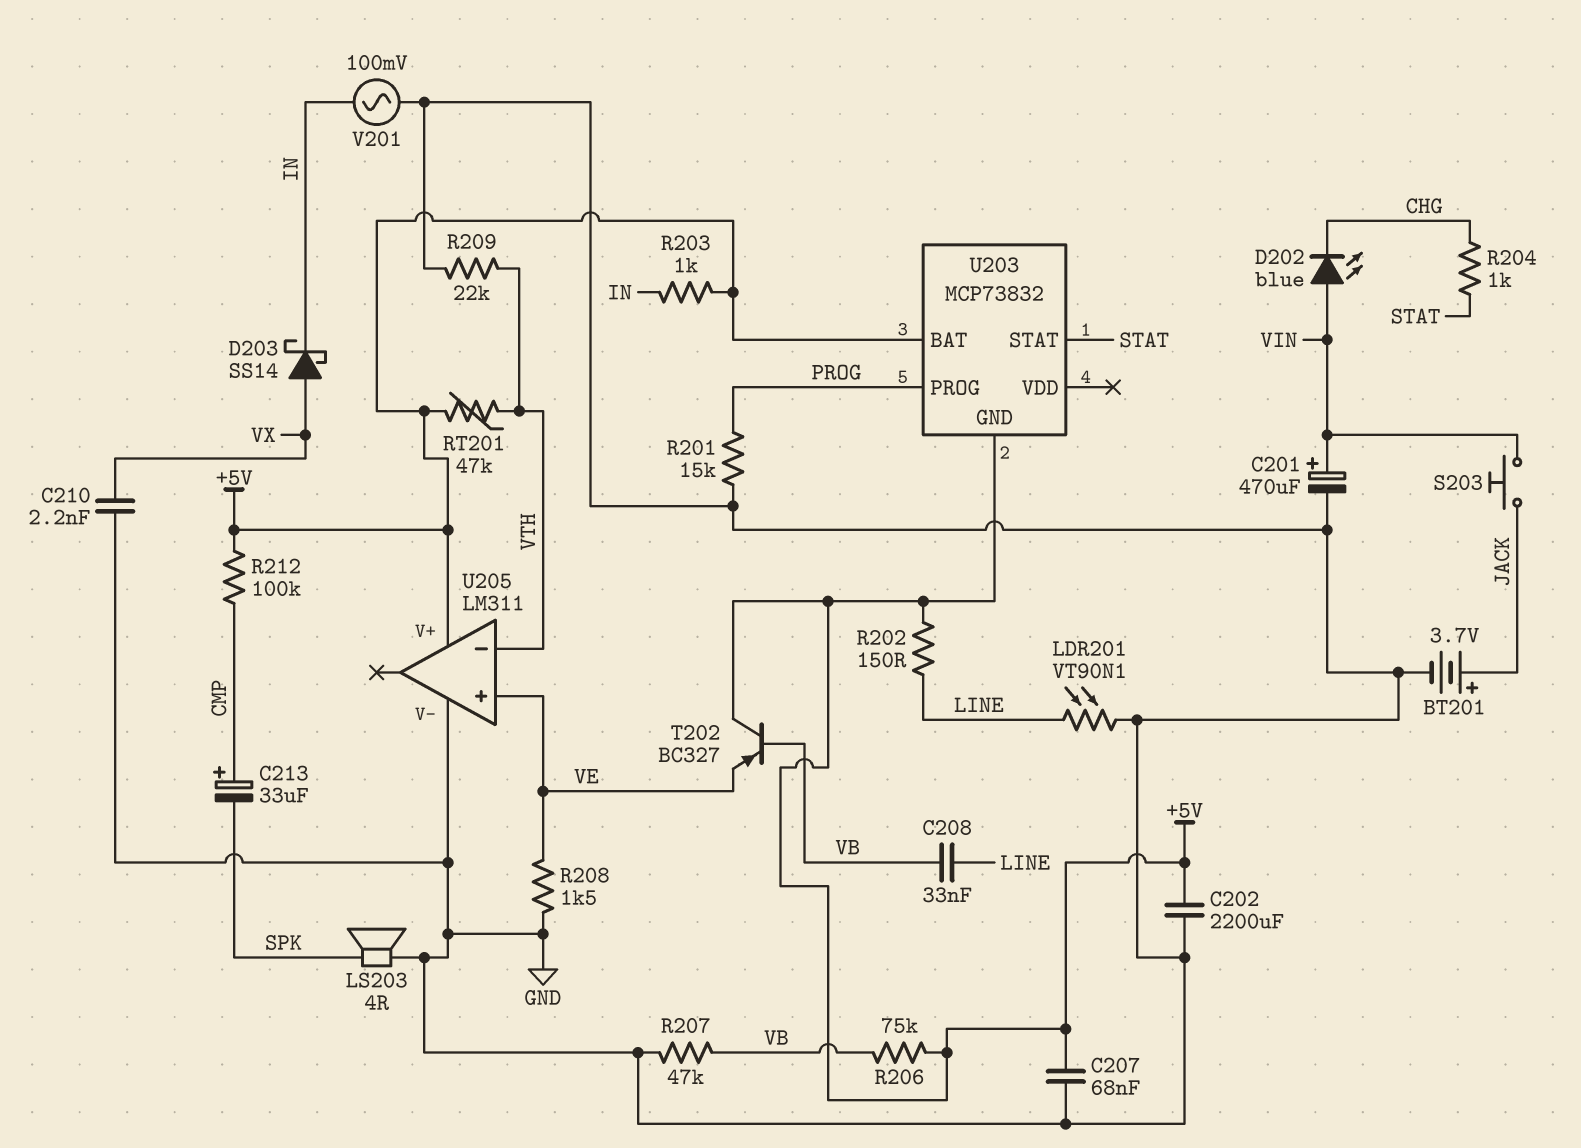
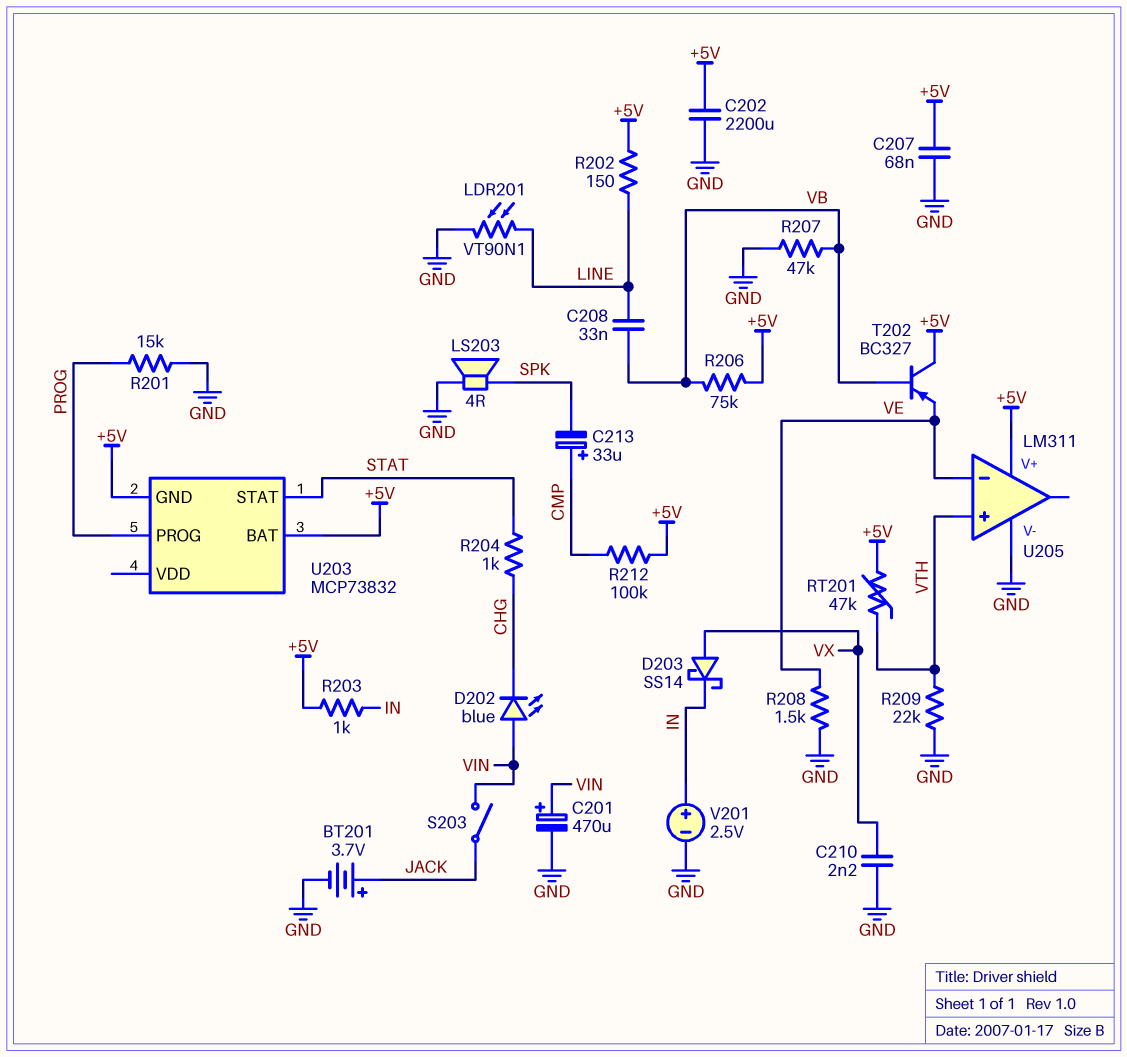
S203: button (JACK, VIN) -> switch (JACK, VIN)
U205 pin in+: VE -> VTH
U205 pin in-: VTH -> VE
V201: AC 100mV (GND, IN) -> 2.5V (plus IN, minus GND)

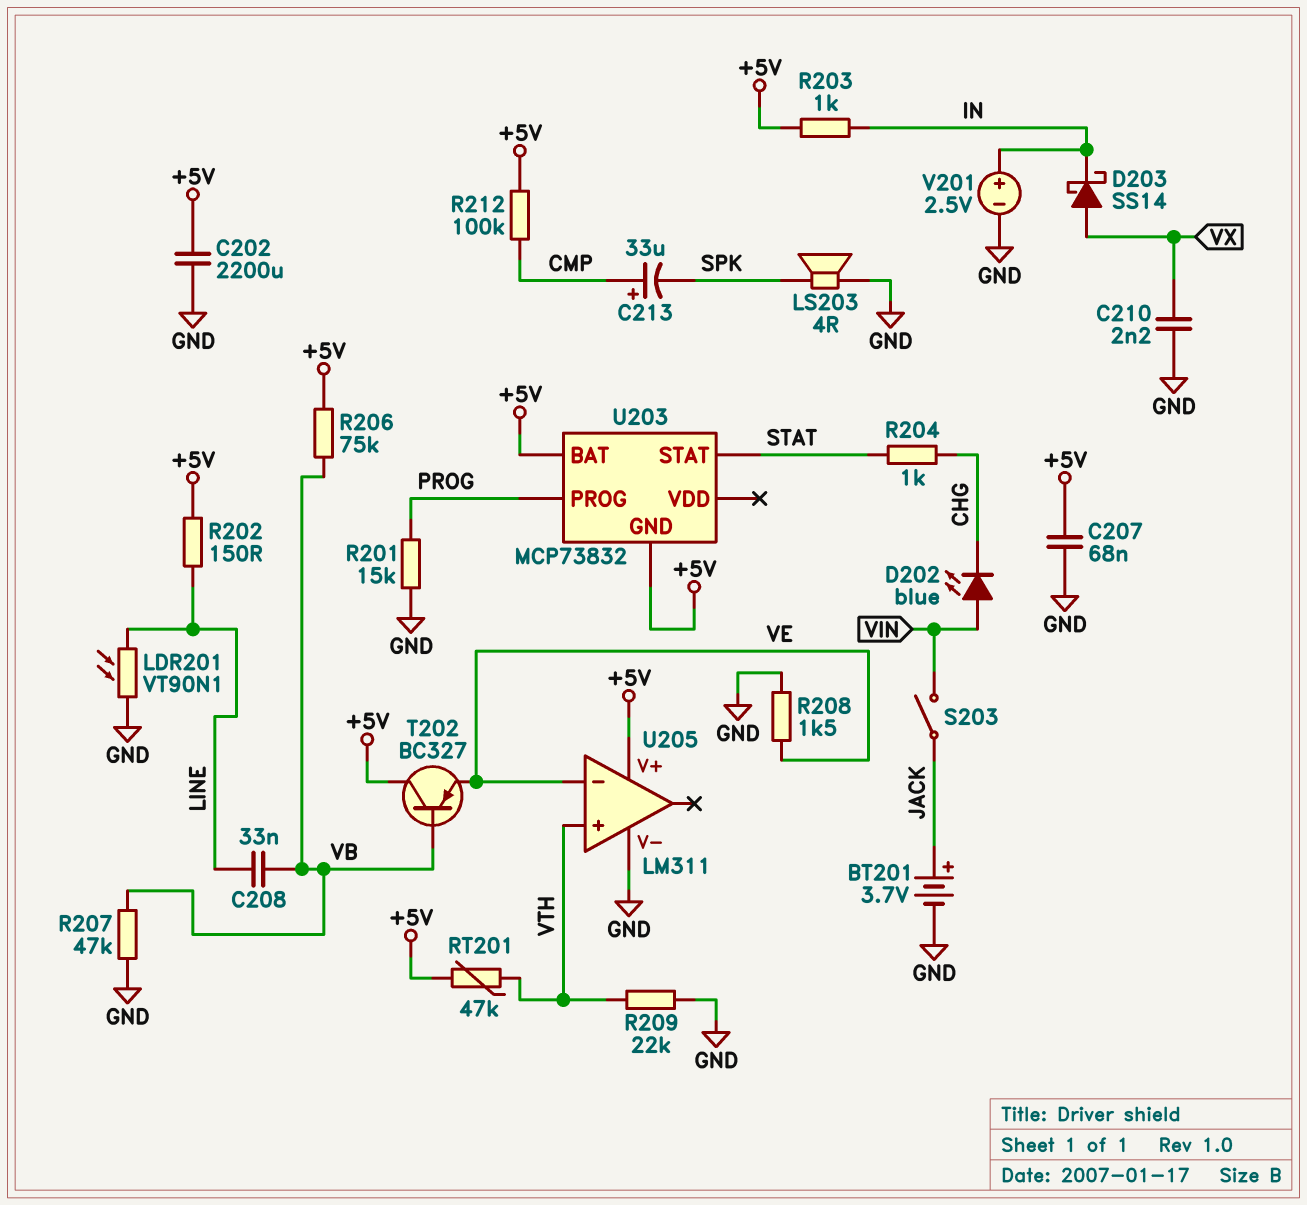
C201: 470uF (plus VIN, minus GND) -> none

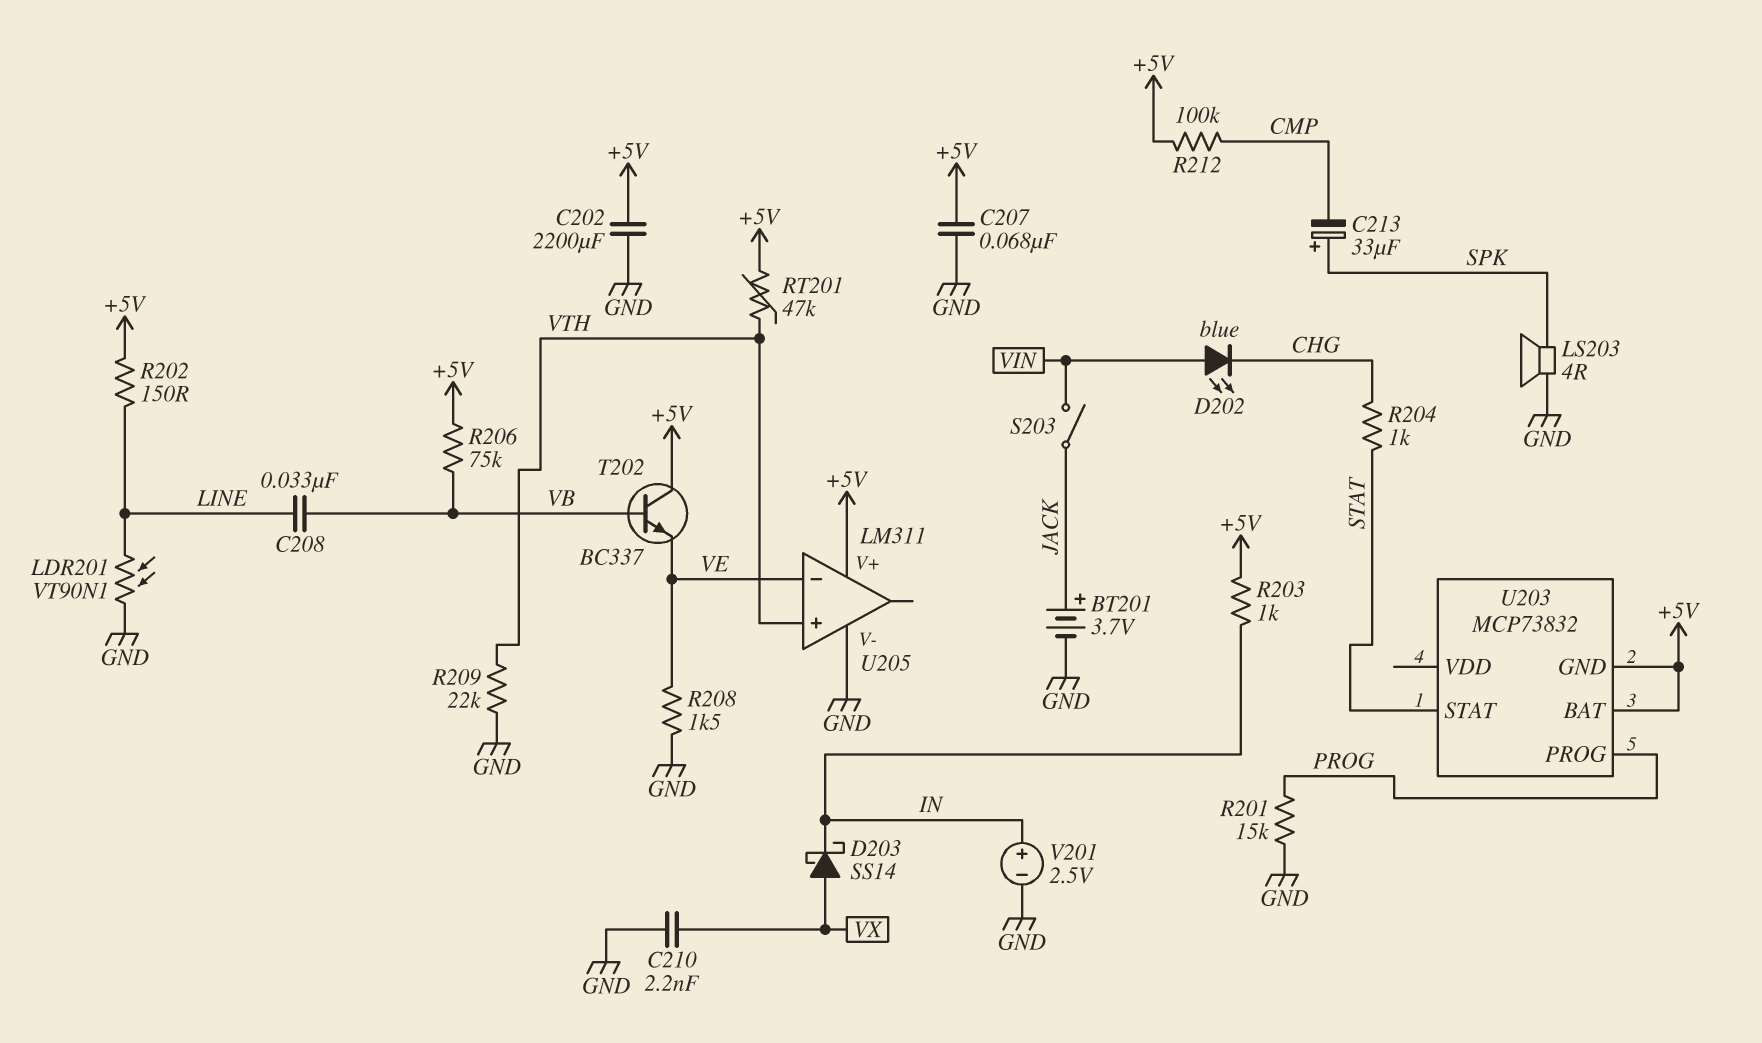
C213: 33uF (plus CMP, minus SPK) -> 33uF (plus SPK, minus CMP)
R207: 47k (GND, VB) -> none
T202: PNP BC327 (B VB, C +5V, E VE) -> NPN BC337 (B VB, C +5V, E VE)

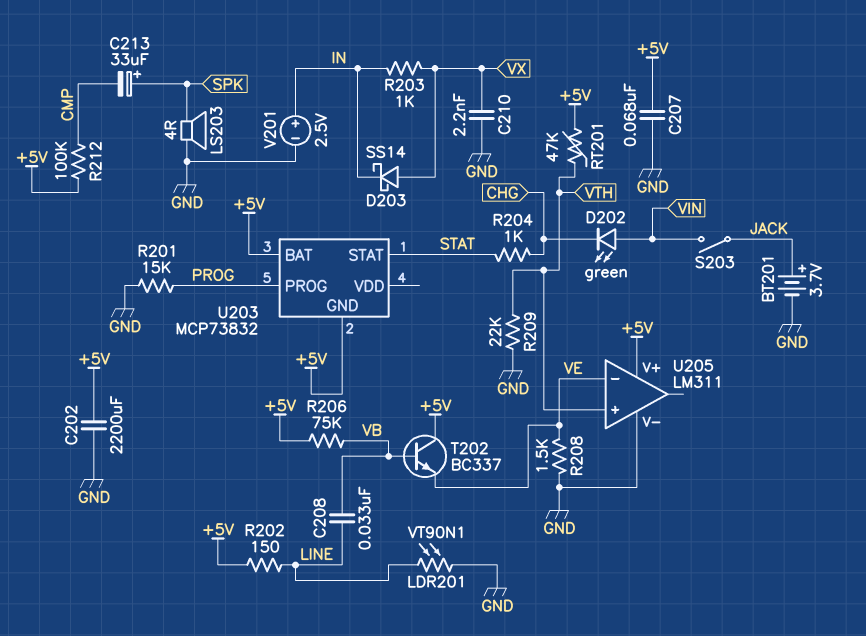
D202: LED blue (A VIN, K CHG) -> LED green (A VIN, K CHG)
R203: 1k (+5V, IN) -> 1k (IN, VX)

